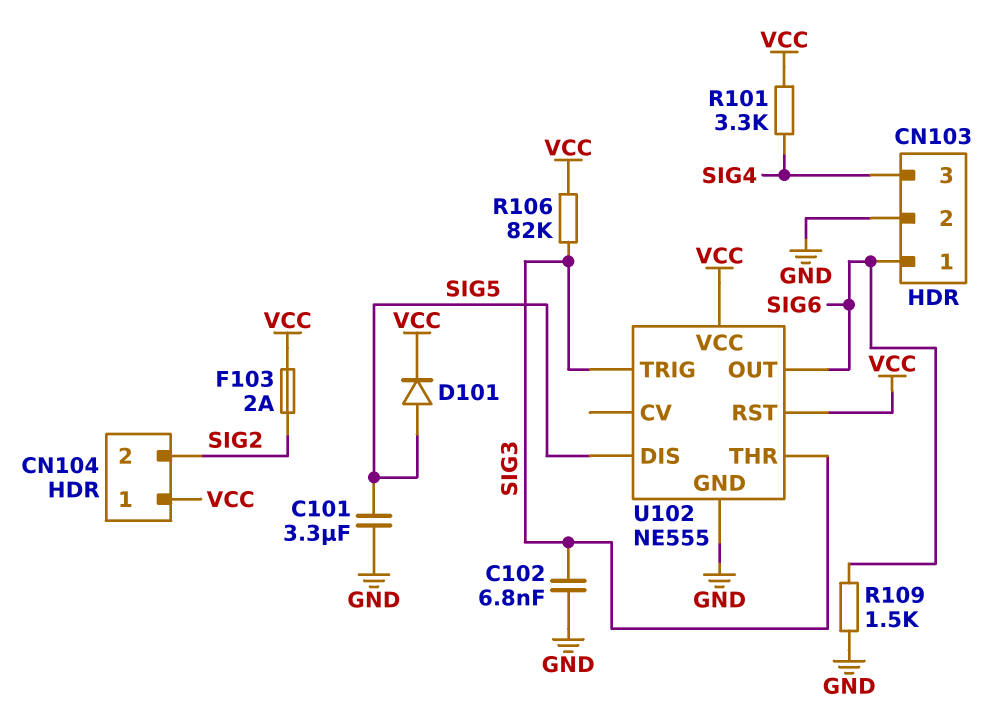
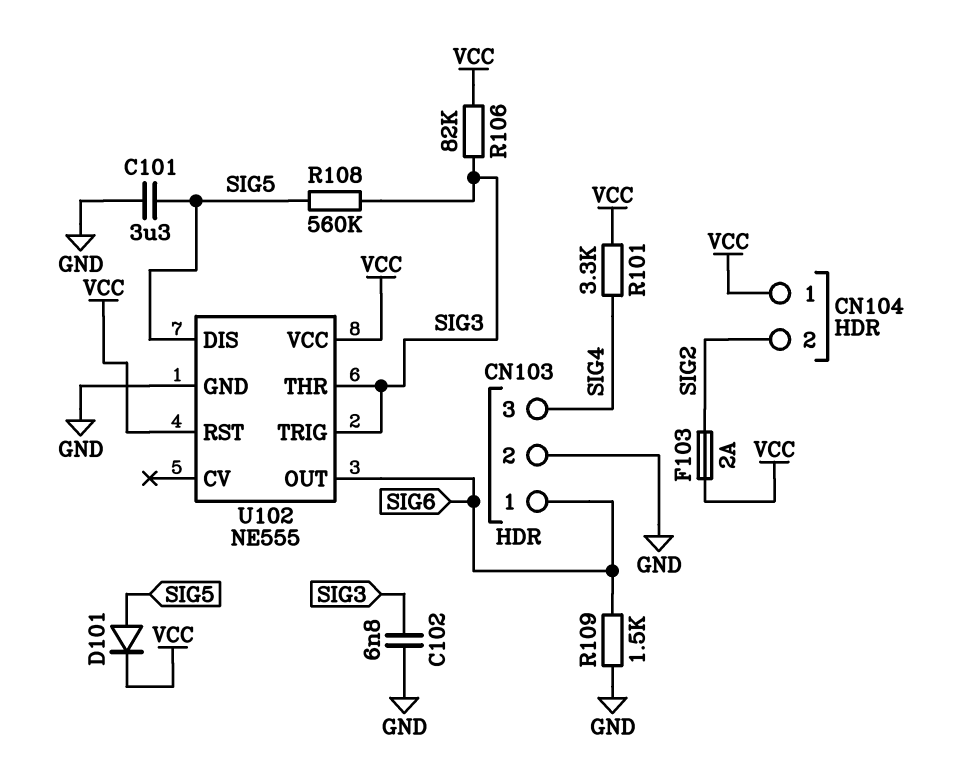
R108: none -> 560k (SIG3, SIG5)

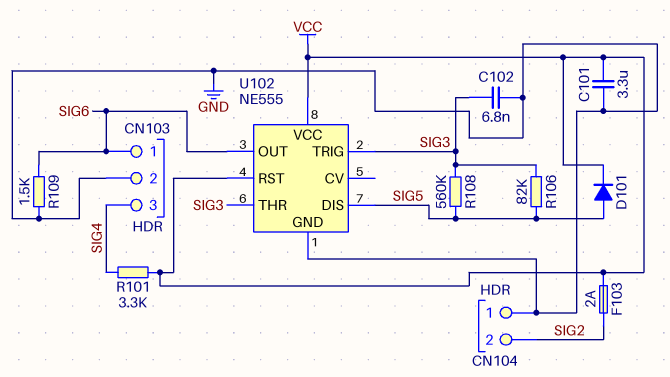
C101: 3.3uF (GND, SIG5) -> 3.3uF (GND, VCC)
CN104 pin 1: VCC -> GND
R106: 82k (SIG3, VCC) -> 82k (SIG3, SIG5)

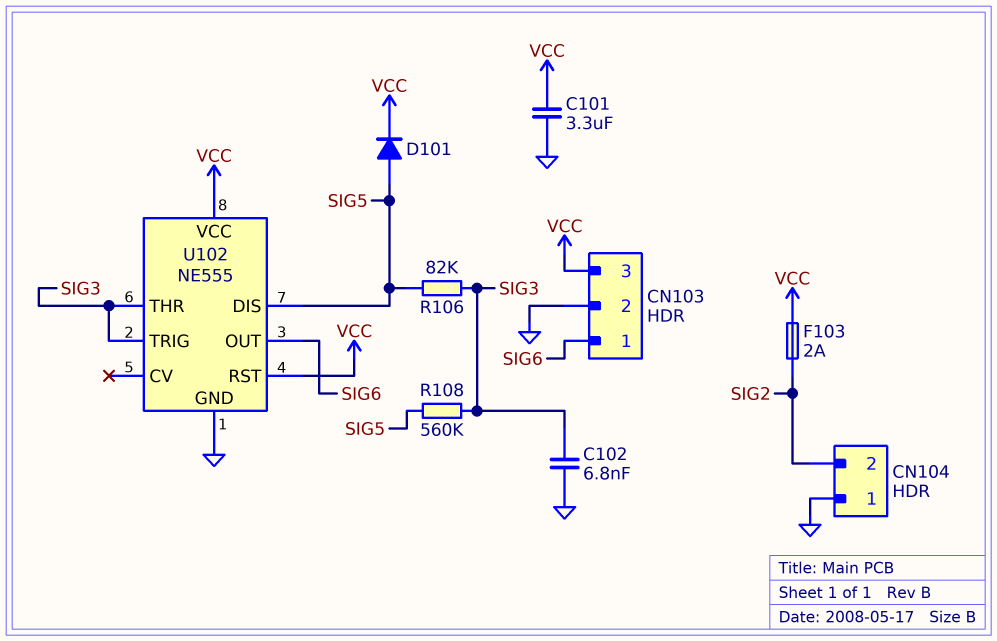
CN103 pin 3: SIG4 -> VCC
R101: 3.3k (SIG4, VCC) -> none
R109: 1.5k (GND, SIG6) -> none

